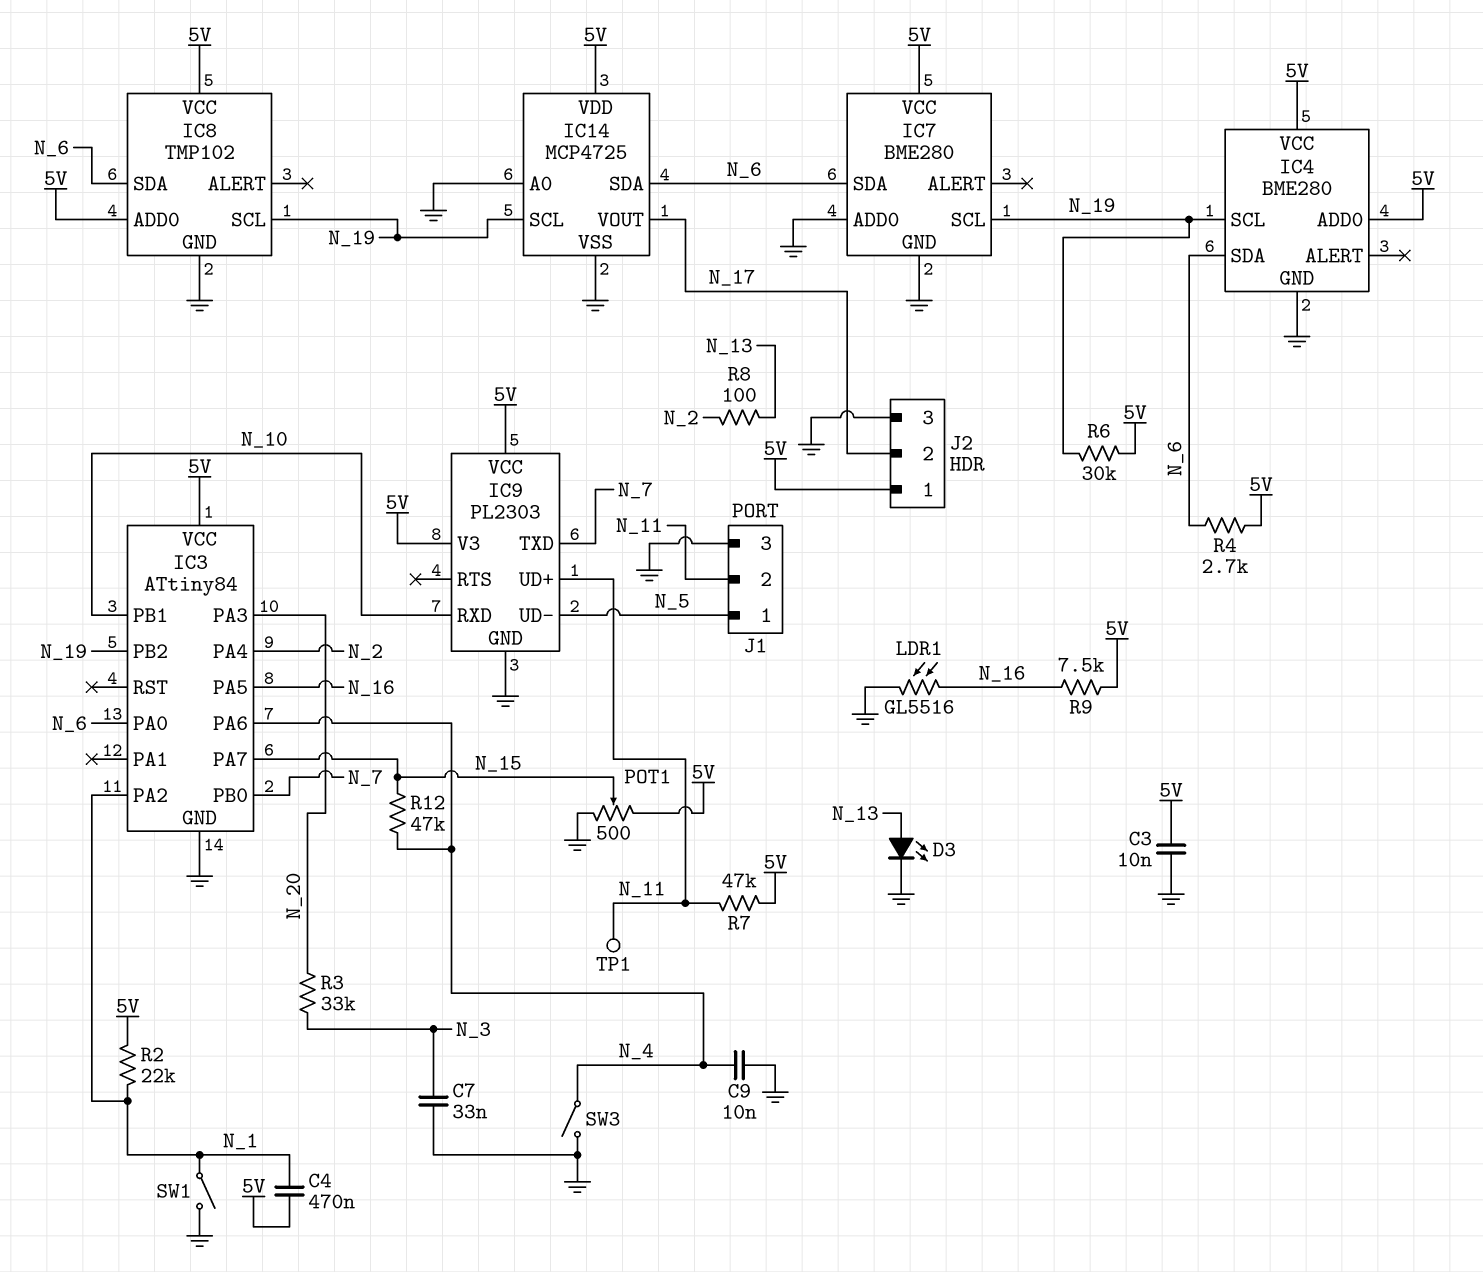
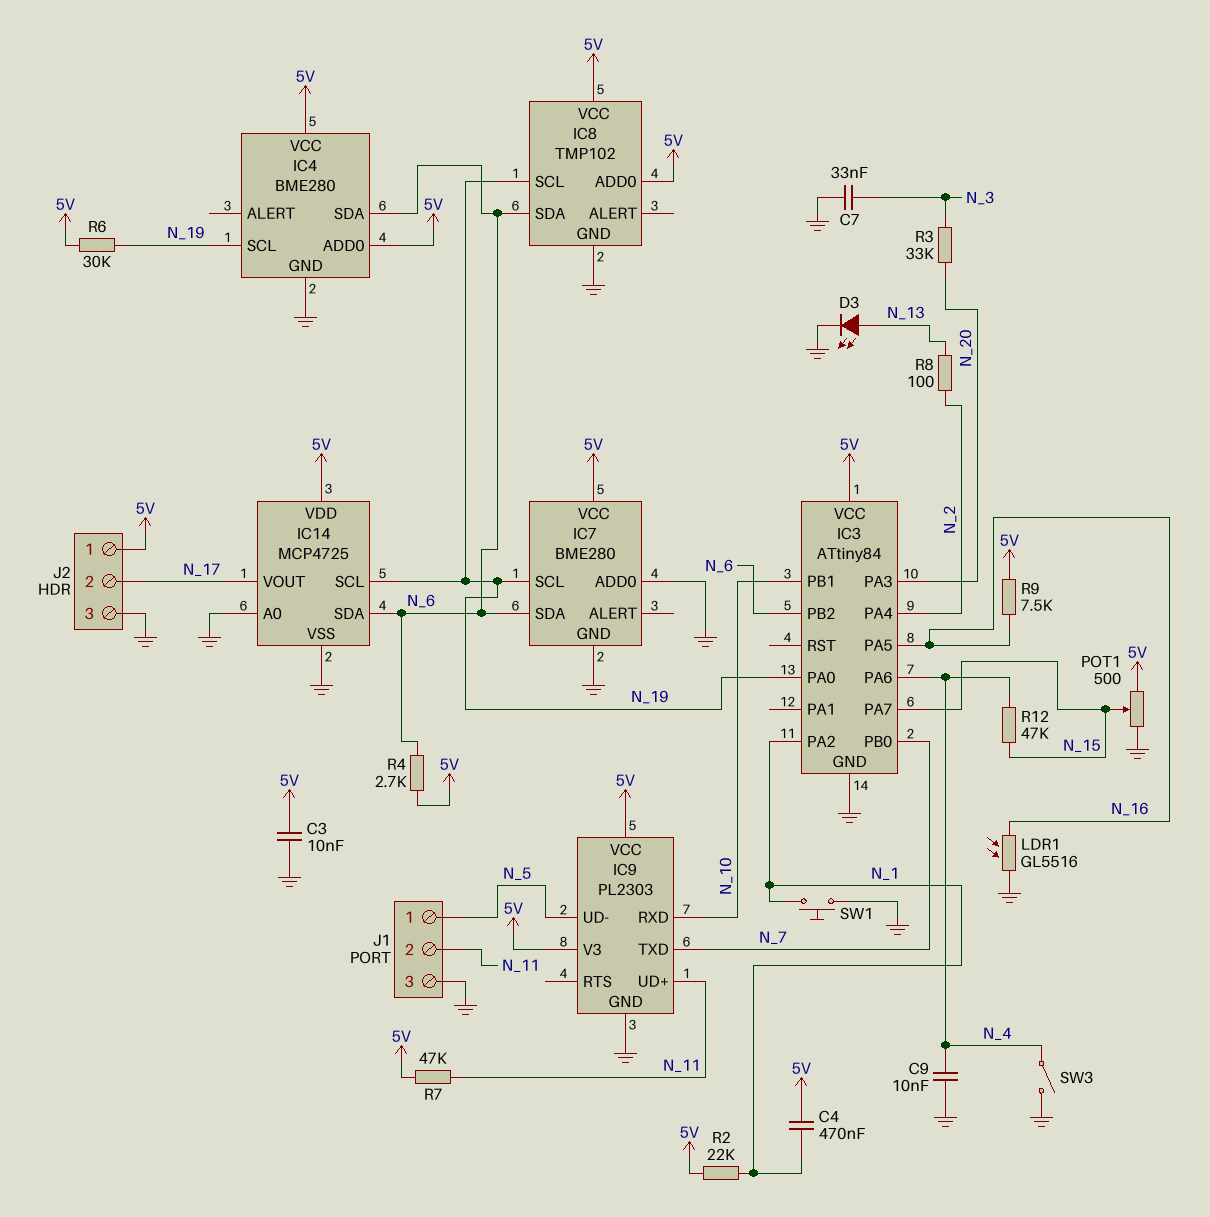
IC3 pin PA0: N_6 -> N_19
IC3 pin PB2: N_19 -> N_6
SW1: switch (GND, N_1) -> button (GND, N_1)
TP1: test point (N_11) -> none

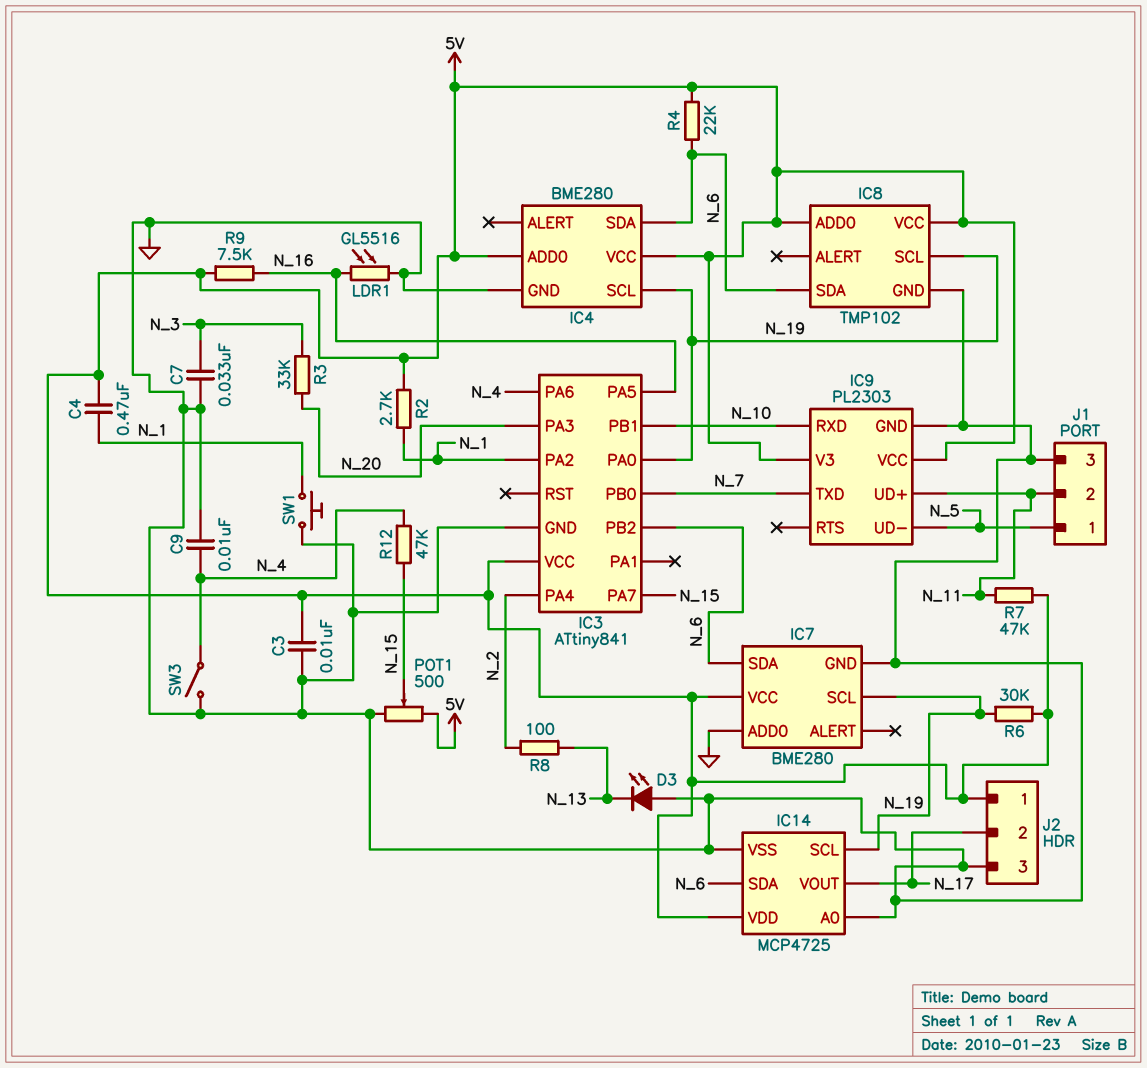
D3: LED (A N_13, K GND) -> LED (A GND, K N_13)
IC3: ATtiny84 -> ATtiny841
R2: 22k (5V, N_1) -> 2.7k (5V, N_1)
R4: 2.7k (5V, N_6) -> 22k (5V, N_6)

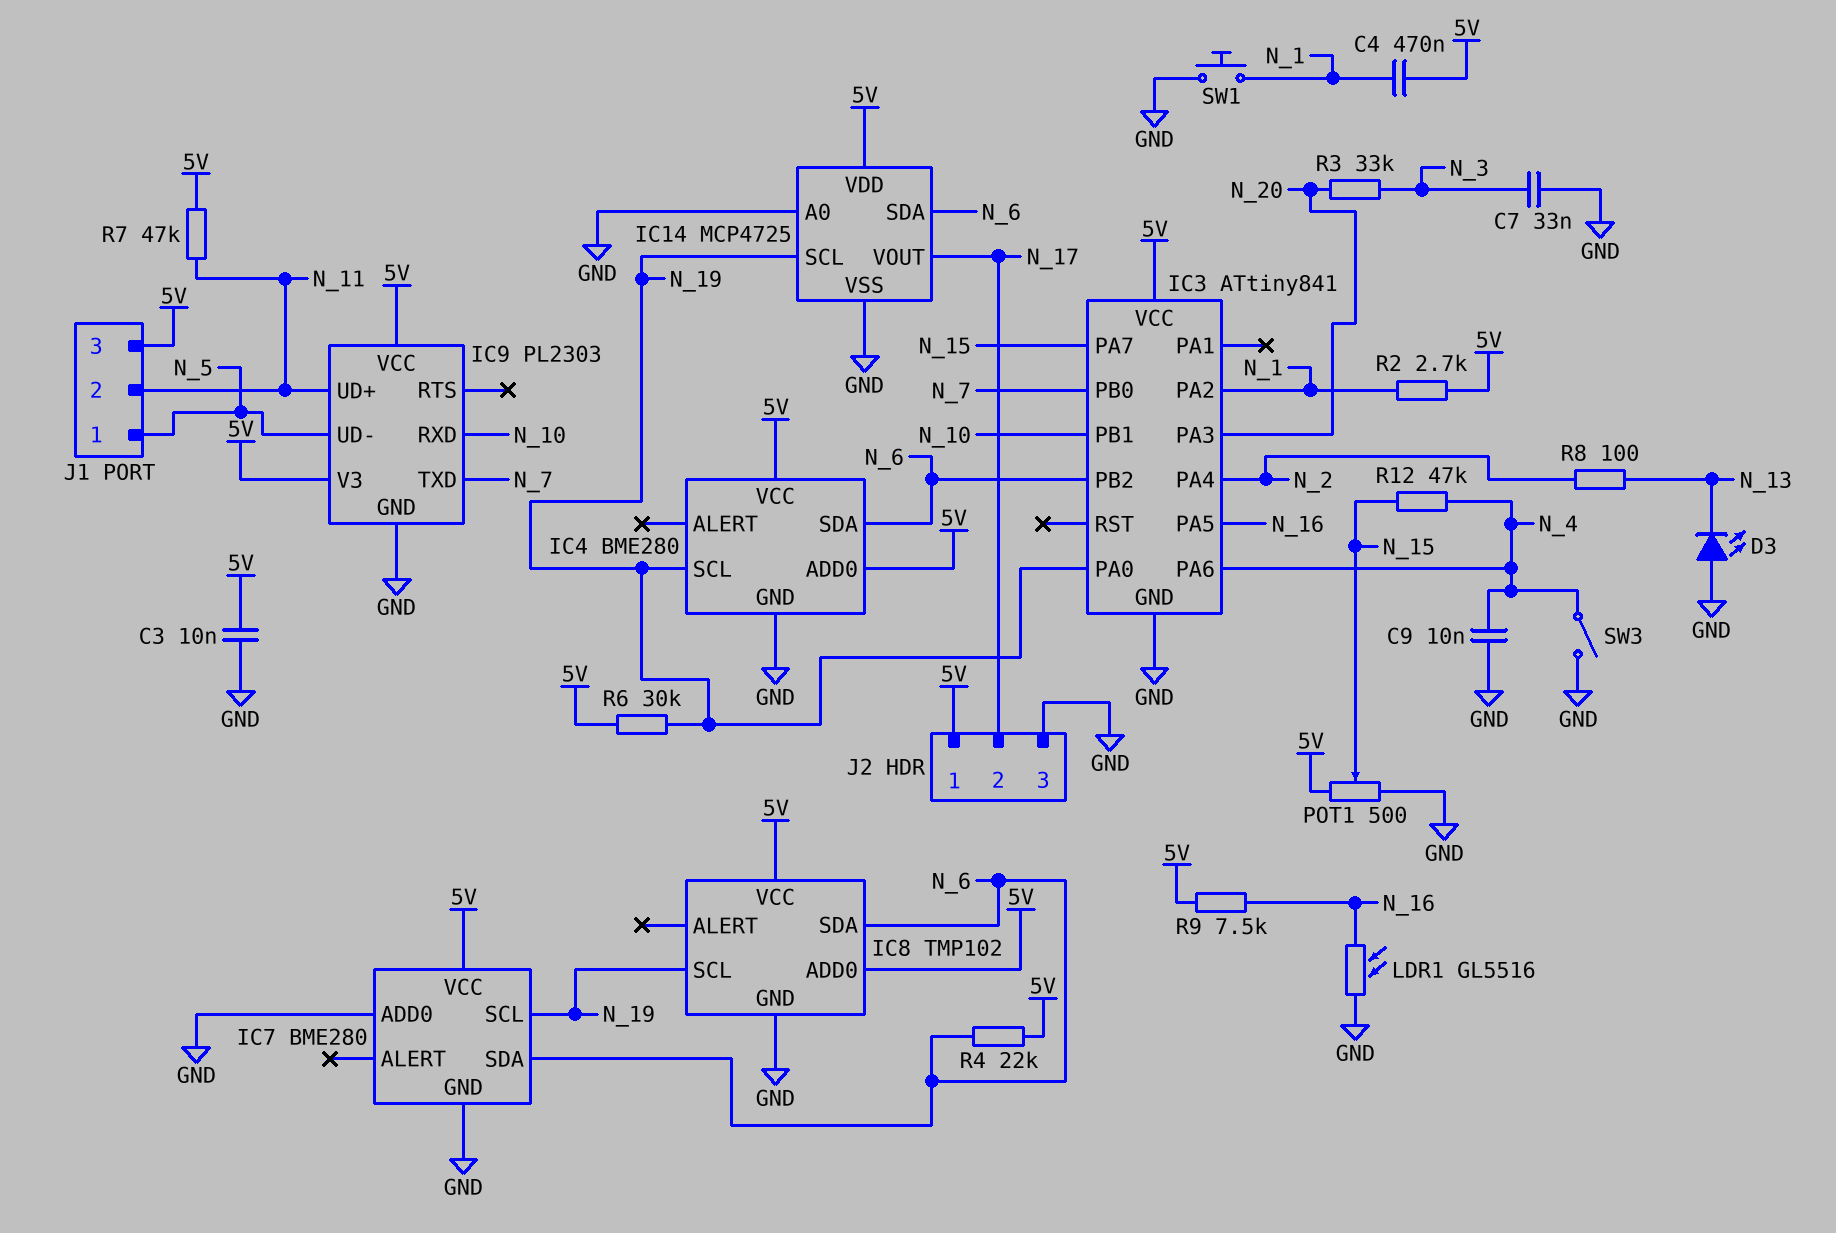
J1 pin 3: GND -> 5V

